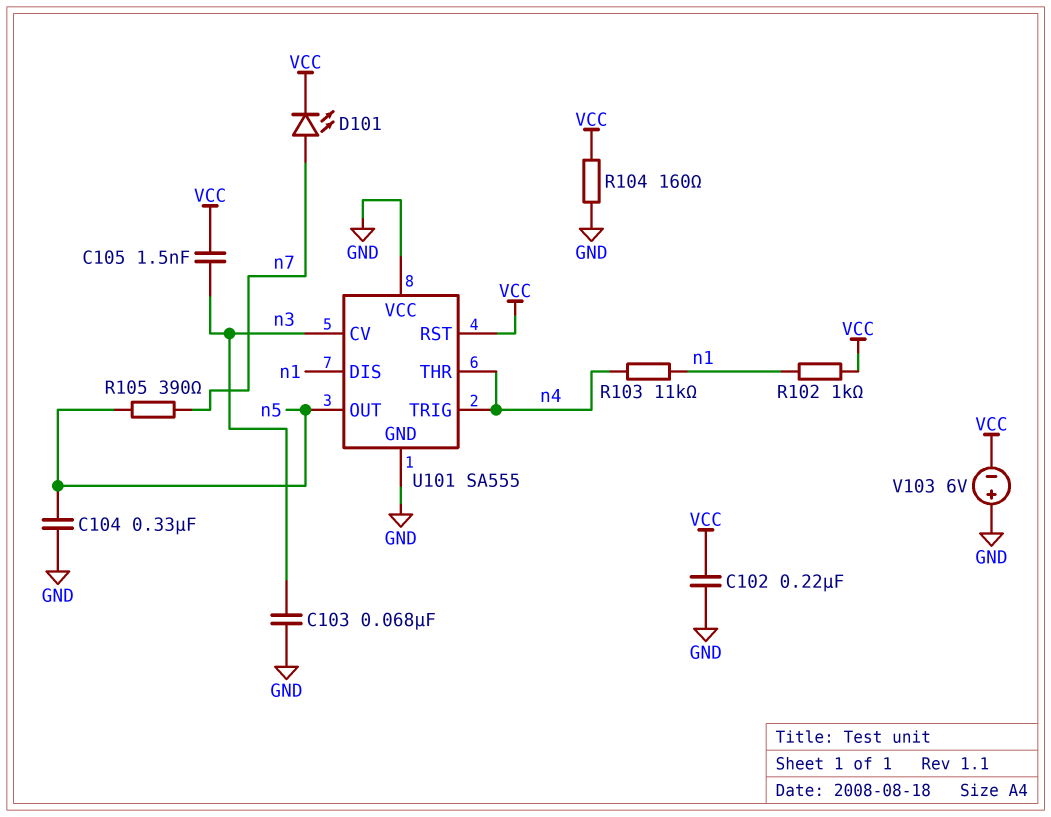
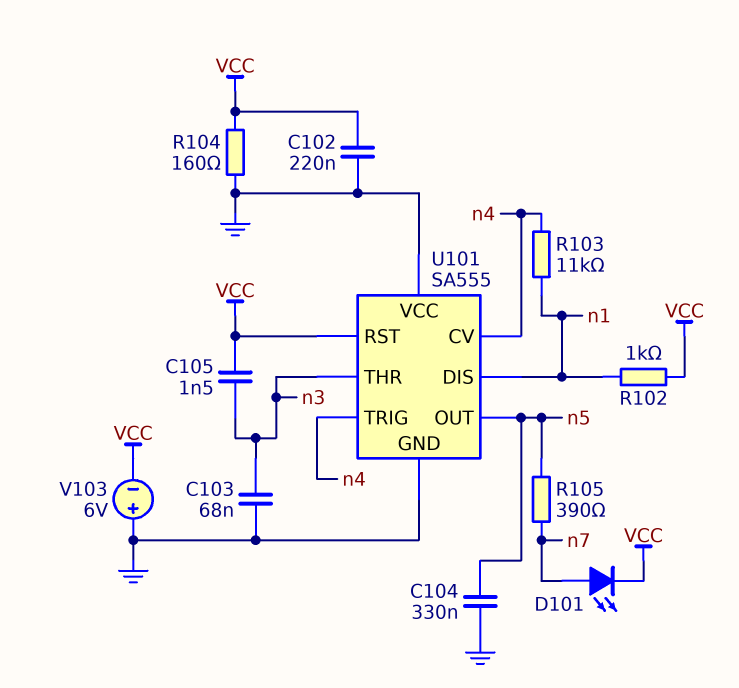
U101 pin CV: n3 -> n4
U101 pin THR: n4 -> n3

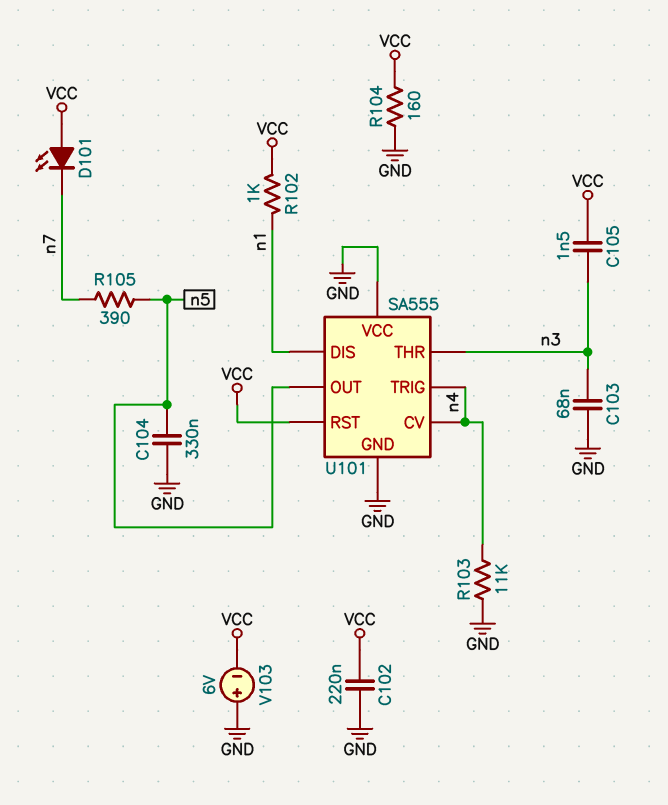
D101: LED (A n7, K VCC) -> LED (A VCC, K n7)
R103: 11k (n1, n4) -> 11k (GND, n4)

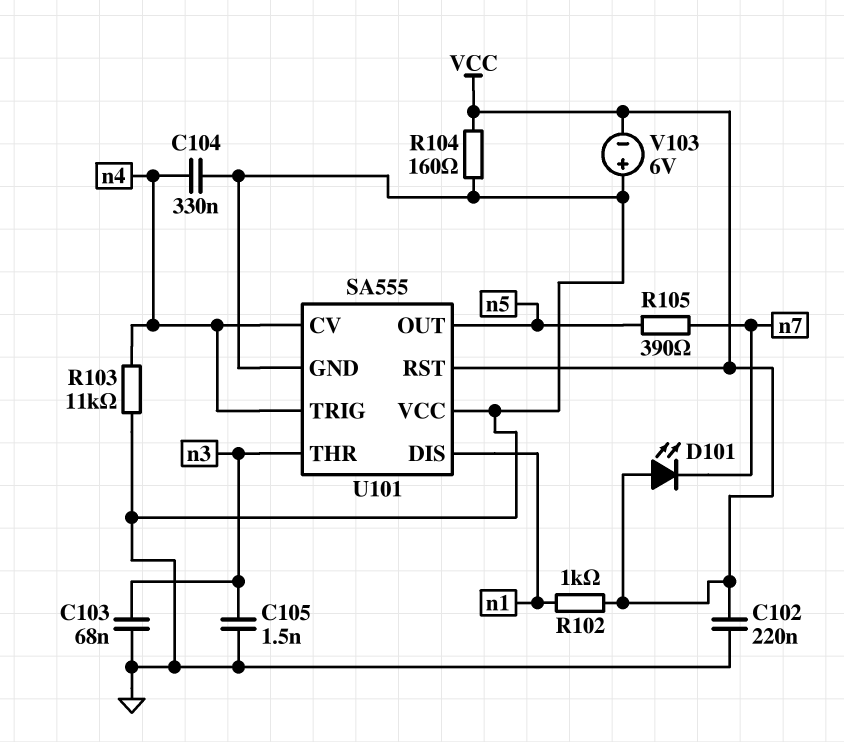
C104: 330nF (GND, n5) -> 330nF (GND, n4)
C105: 1.5nF (VCC, n3) -> 1.5nF (GND, n3)

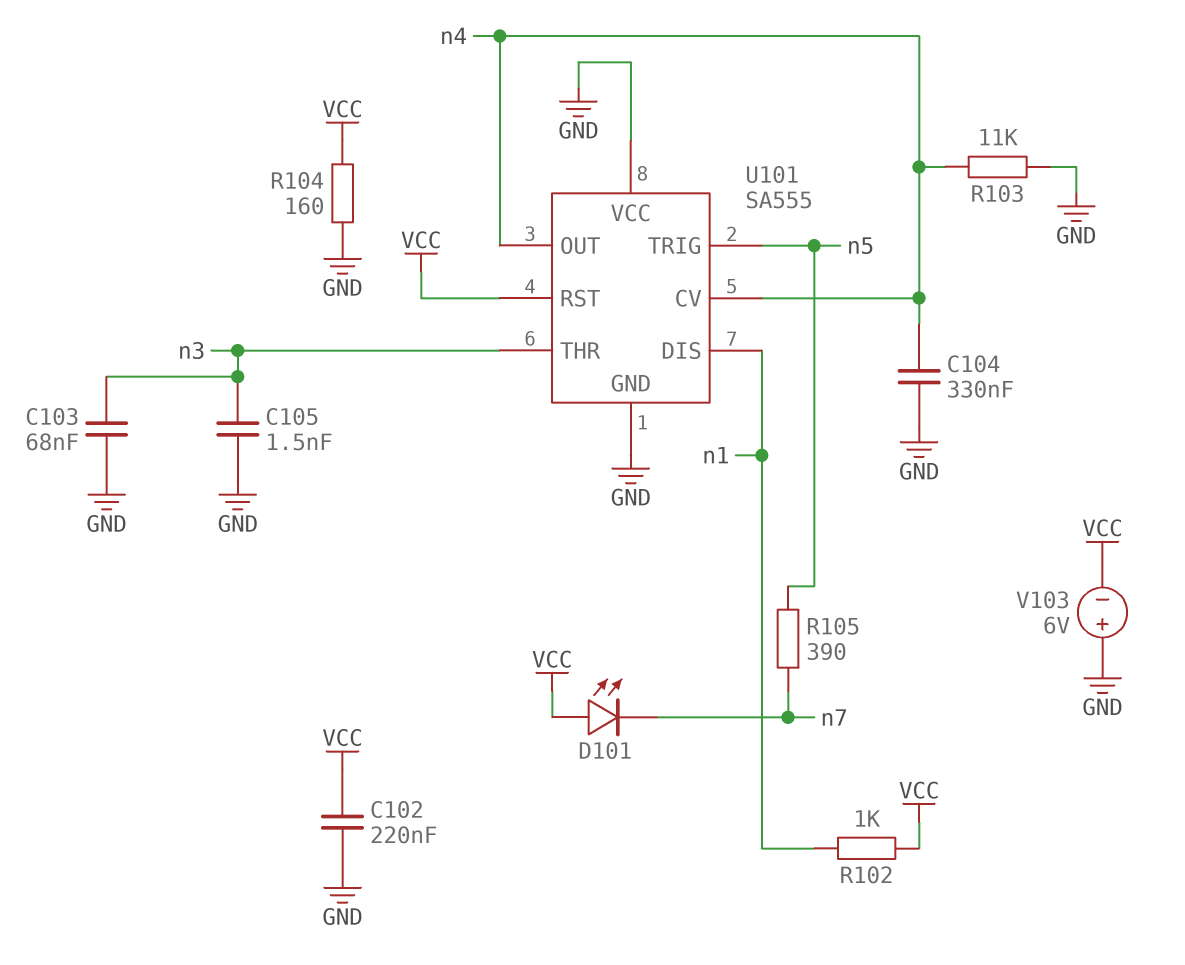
U101 pin OUT: n5 -> n4
U101 pin TRIG: n4 -> n5

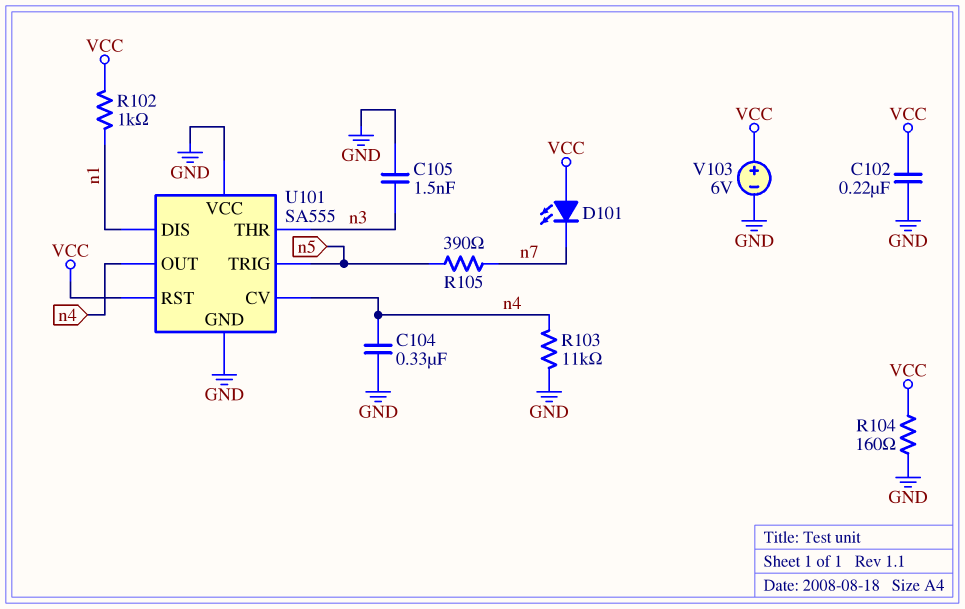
C103: 68nF (GND, n3) -> none
V103: 6V (plus GND, minus VCC) -> 6V (plus VCC, minus GND)

